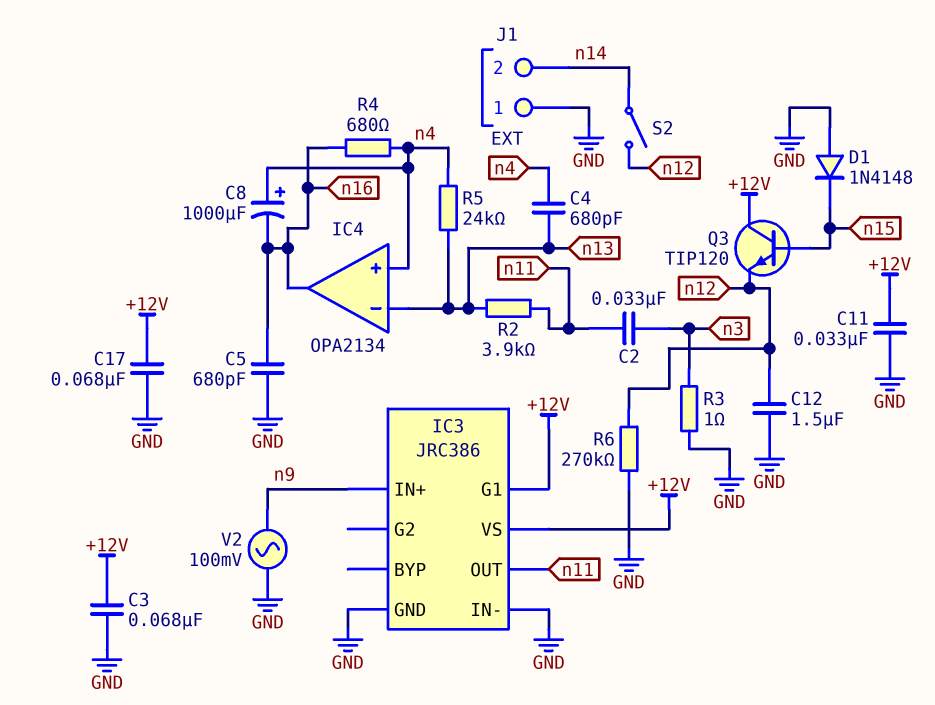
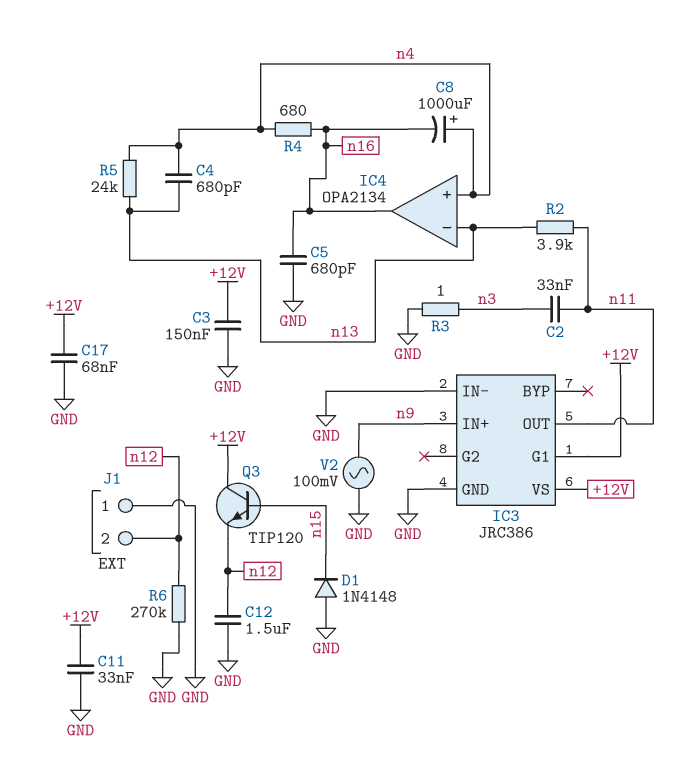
C3: 68nF (+12V, GND) -> 150nF (+12V, GND)
J1 pin 2: n14 -> n12
S2: switch (n12, n14) -> none

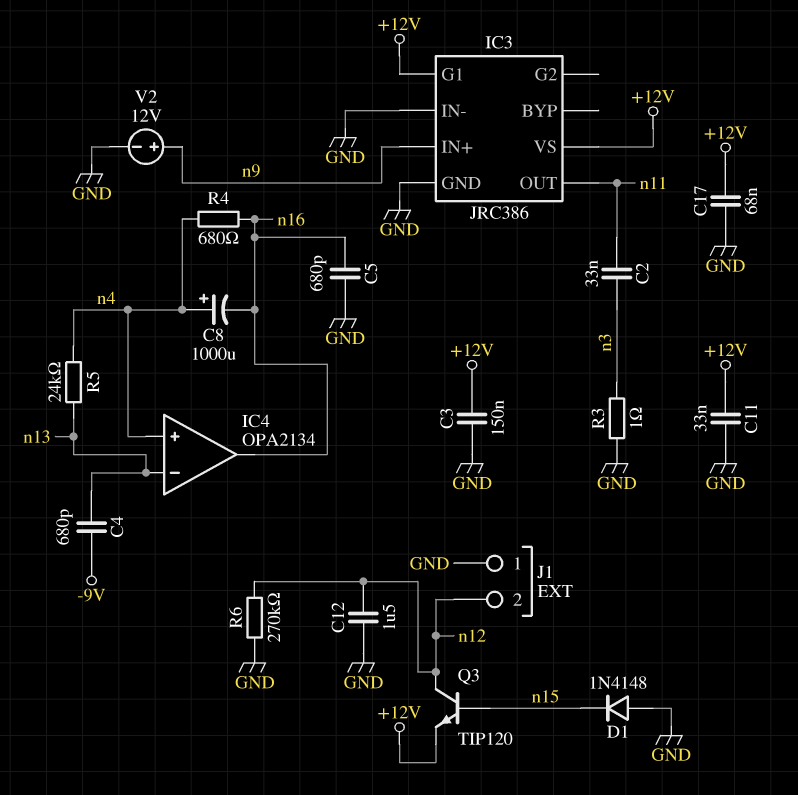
C4: 680pF (n4, n13) -> 680pF (-9V, n13)
Q3: NPN TIP120 (B n15, C +12V, E n12) -> NPN TIP120 (B n15, C n12, E +12V)
R2: 3.9k (n11, n13) -> none
V2: AC 100mV (GND, n9) -> 12V (plus n9, minus GND)

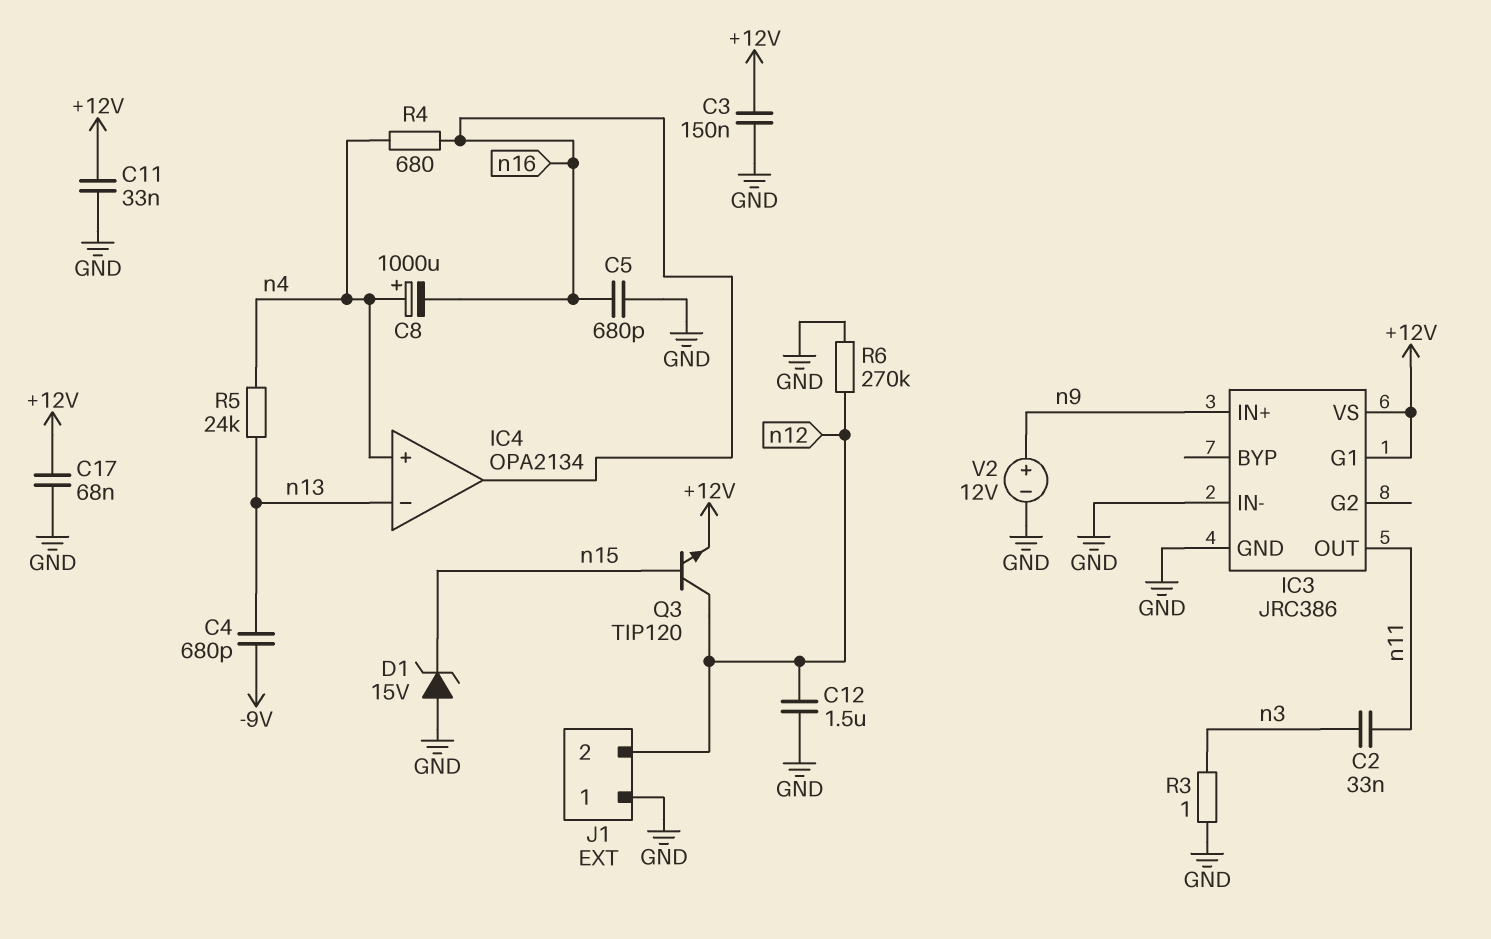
D1: diode 1N4148 (A GND, K n15) -> zener 15V (A GND, K n15)

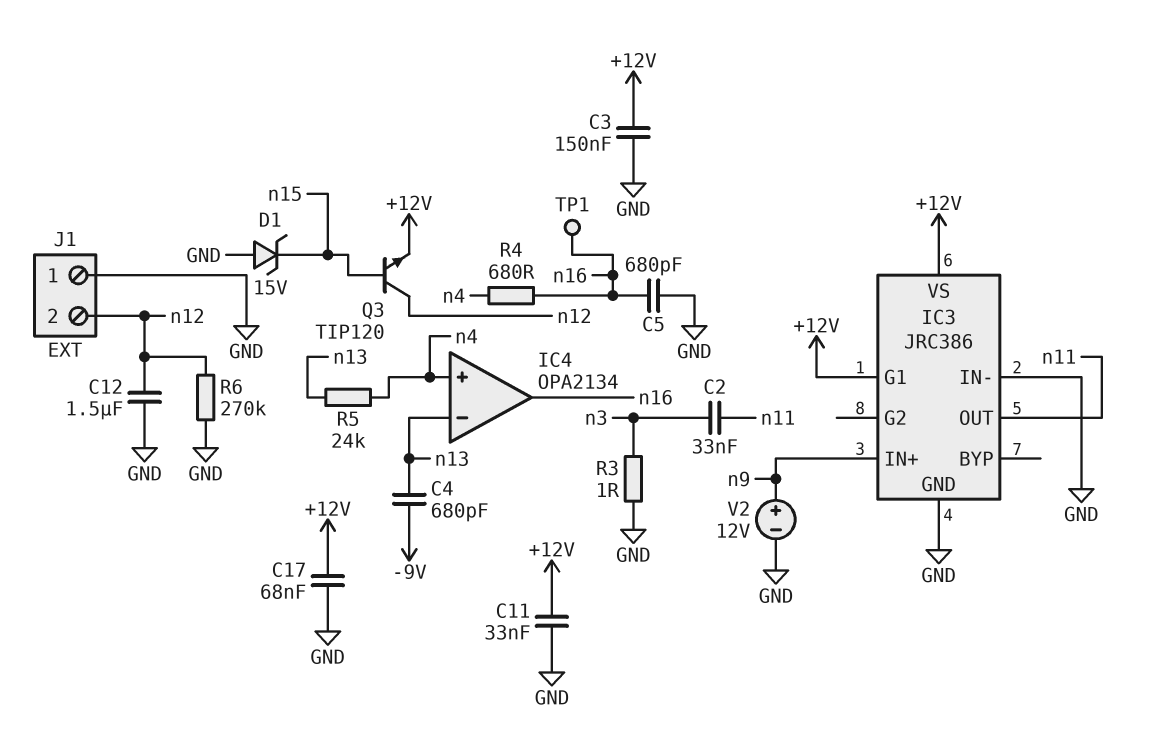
C8: 1000uF (plus n4, minus n16) -> none
TP1: none -> test point (n16)

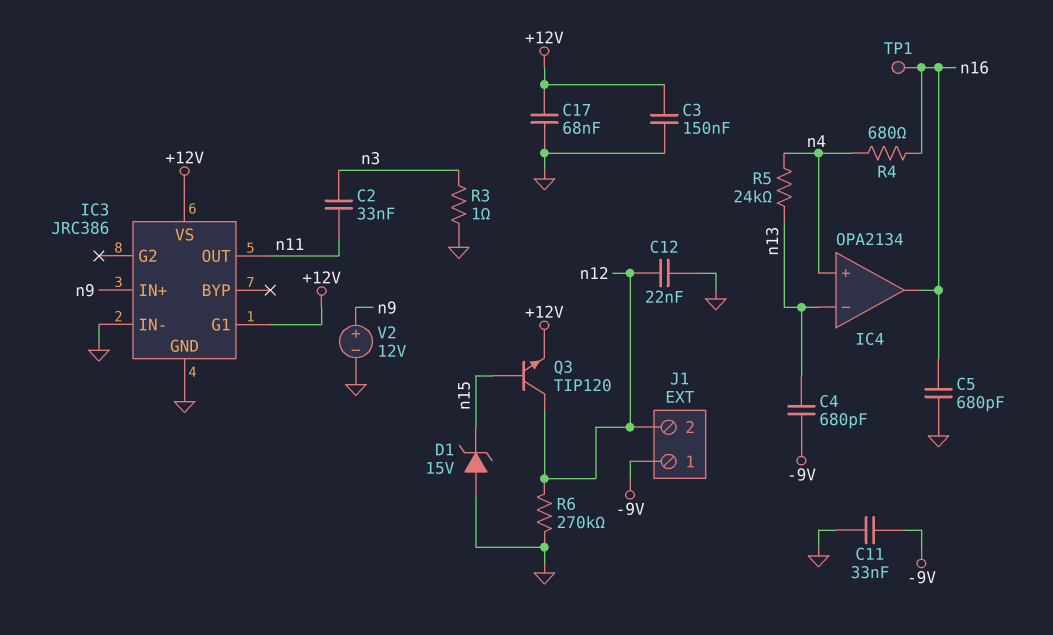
C11: 33nF (+12V, GND) -> 33nF (-9V, GND)
C12: 1.5uF (GND, n12) -> 22nF (GND, n12)
J1 pin 1: GND -> -9V

